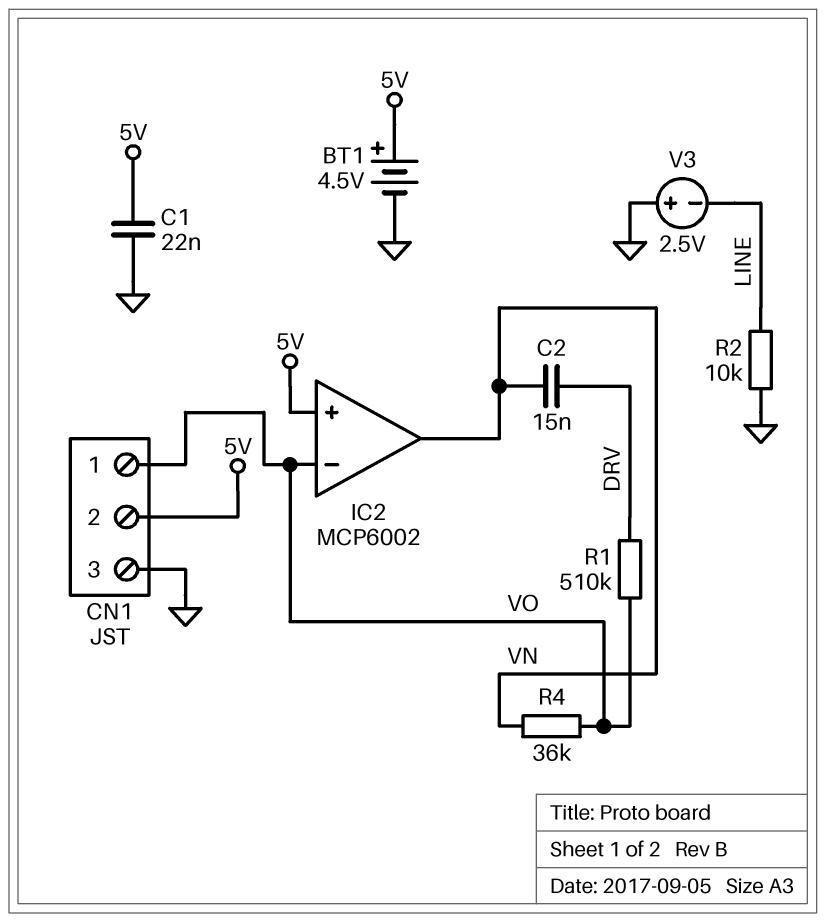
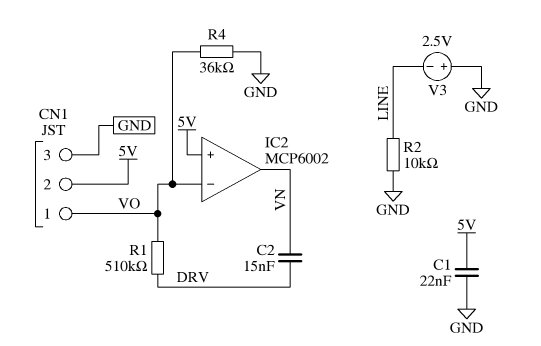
BT1: 4.5V (plus 5V, minus GND) -> none
R4: 36k (VN, VO) -> 36k (GND, VO)

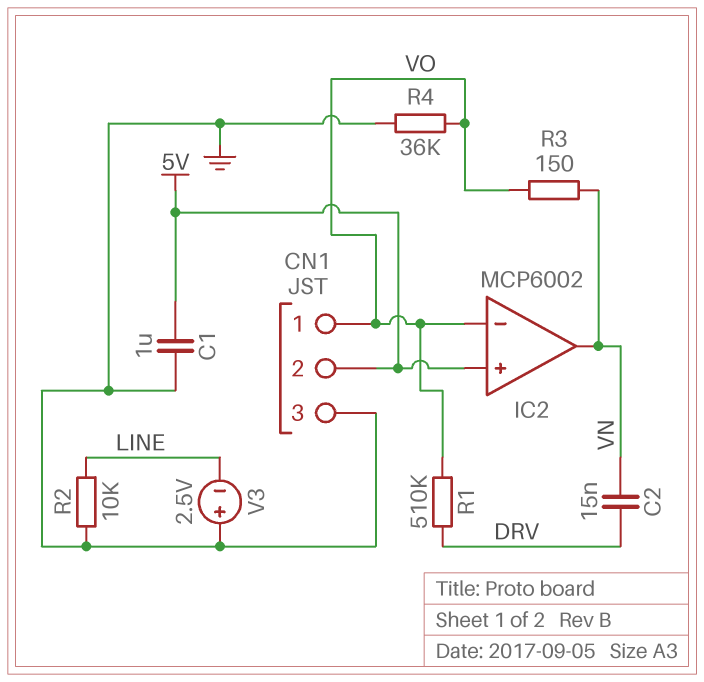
C1: 22nF (5V, GND) -> 1uF (5V, GND)
R3: none -> 150 (VN, VO)

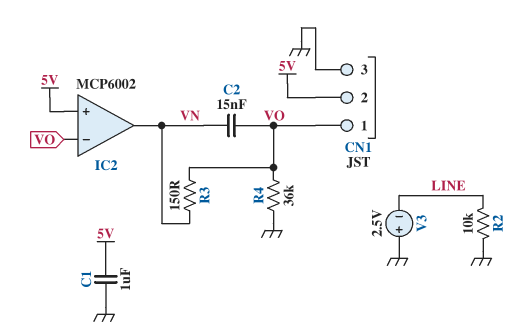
C2: 15nF (DRV, VN) -> 15nF (VN, VO)
R1: 510k (DRV, VO) -> none

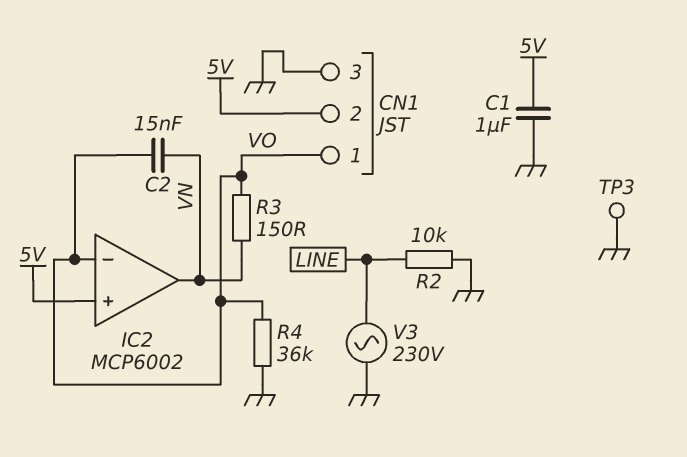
TP3: none -> test point (GND)
V3: 2.5V (plus GND, minus LINE) -> AC 230V (GND, LINE)

